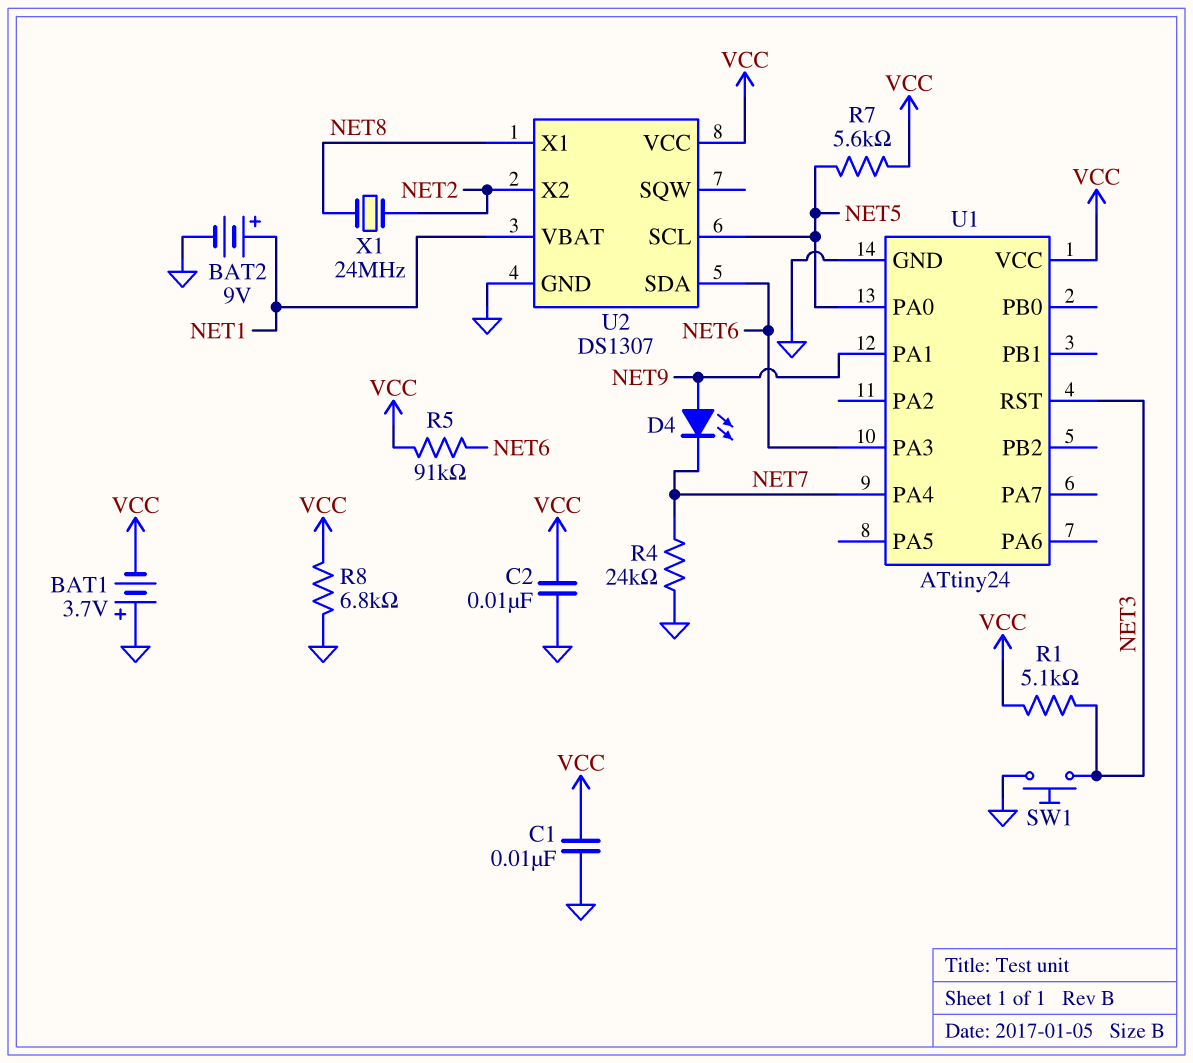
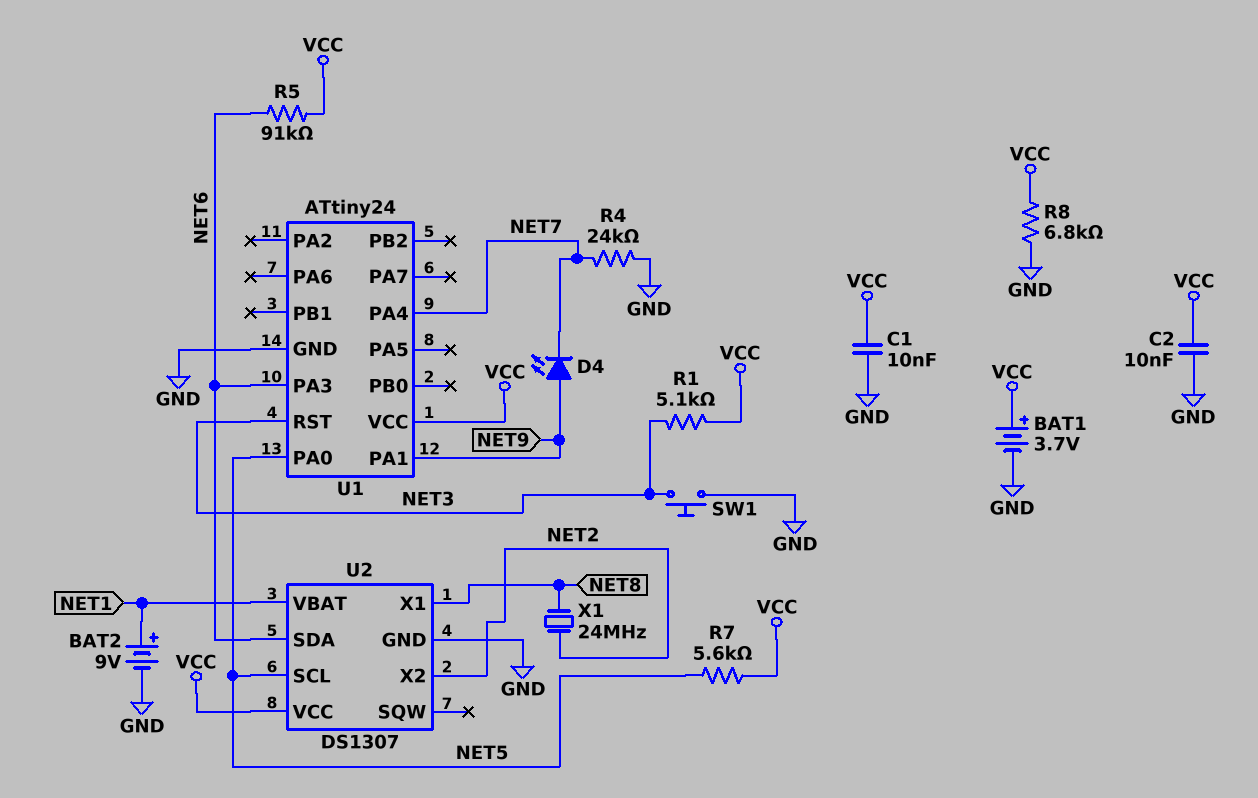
BAT1: 3.7V (plus GND, minus VCC) -> 3.7V (plus VCC, minus GND)

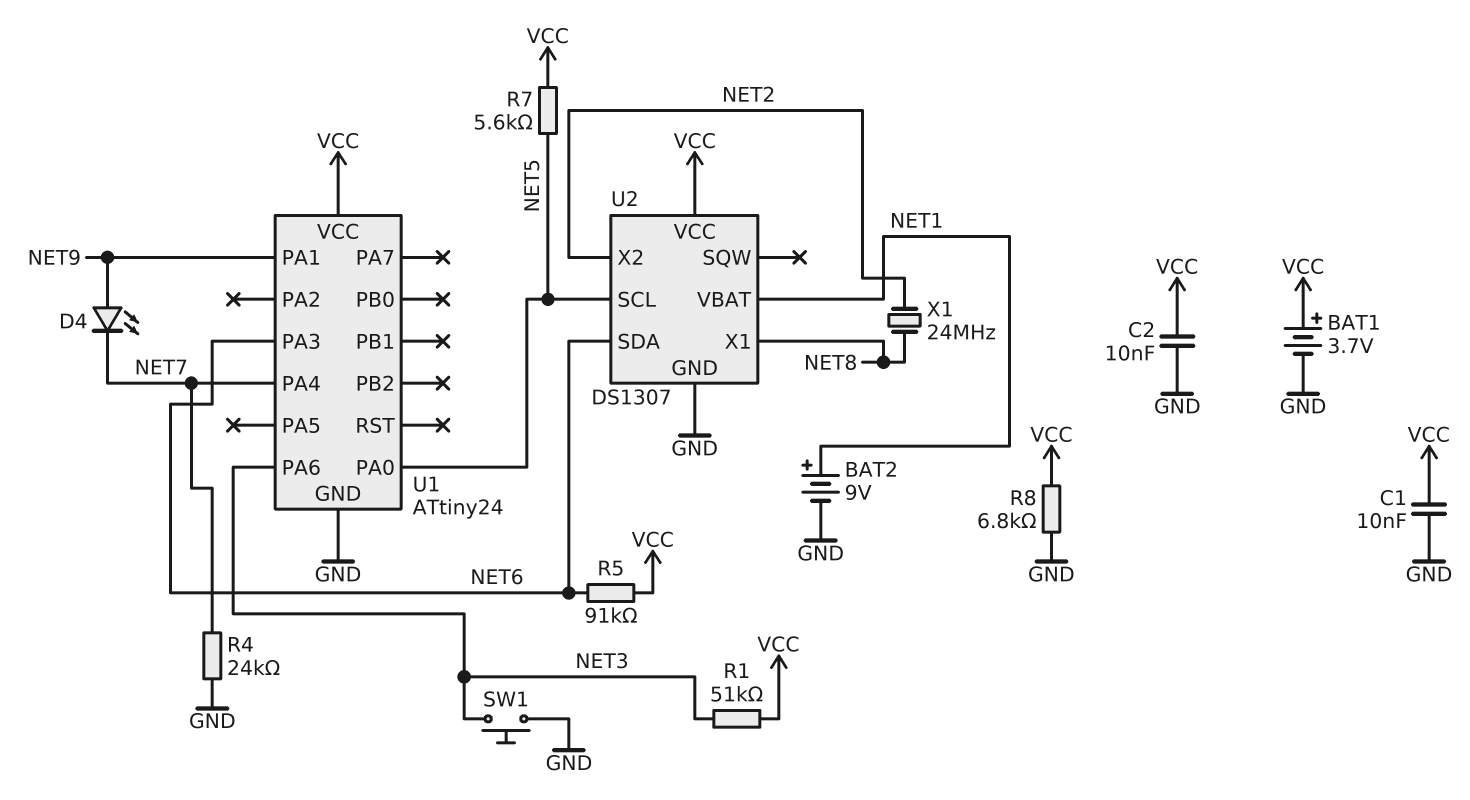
R1: 5.1k (NET3, VCC) -> 51k (NET3, VCC)
U1 pin PA6: none -> NET3
U1 pin RST: NET3 -> none

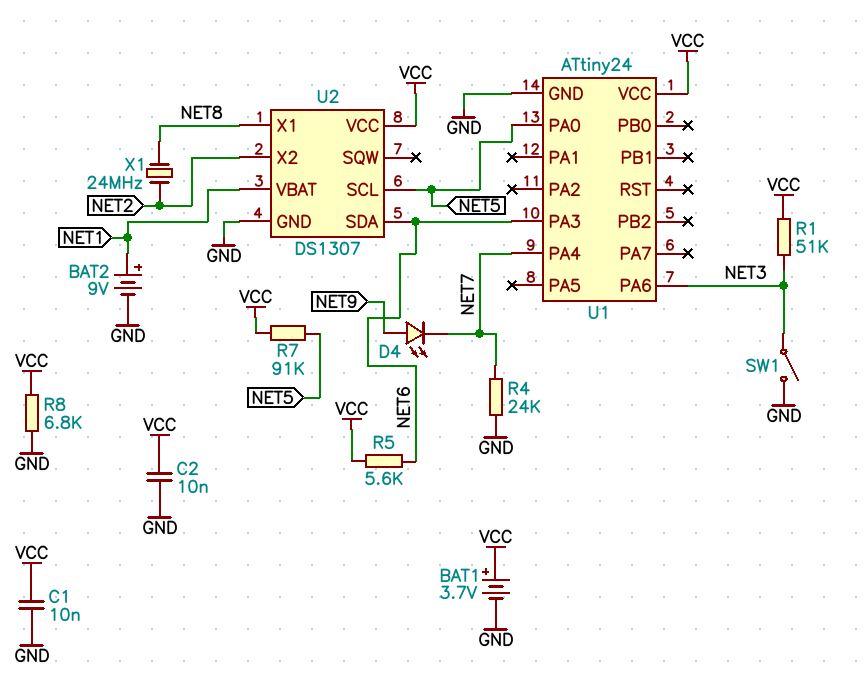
R5: 91k (NET6, VCC) -> 5.6k (NET6, VCC)
R7: 5.6k (NET5, VCC) -> 91k (NET5, VCC)
SW1: button (GND, NET3) -> switch (GND, NET3)
U1 pin PA1: NET9 -> none

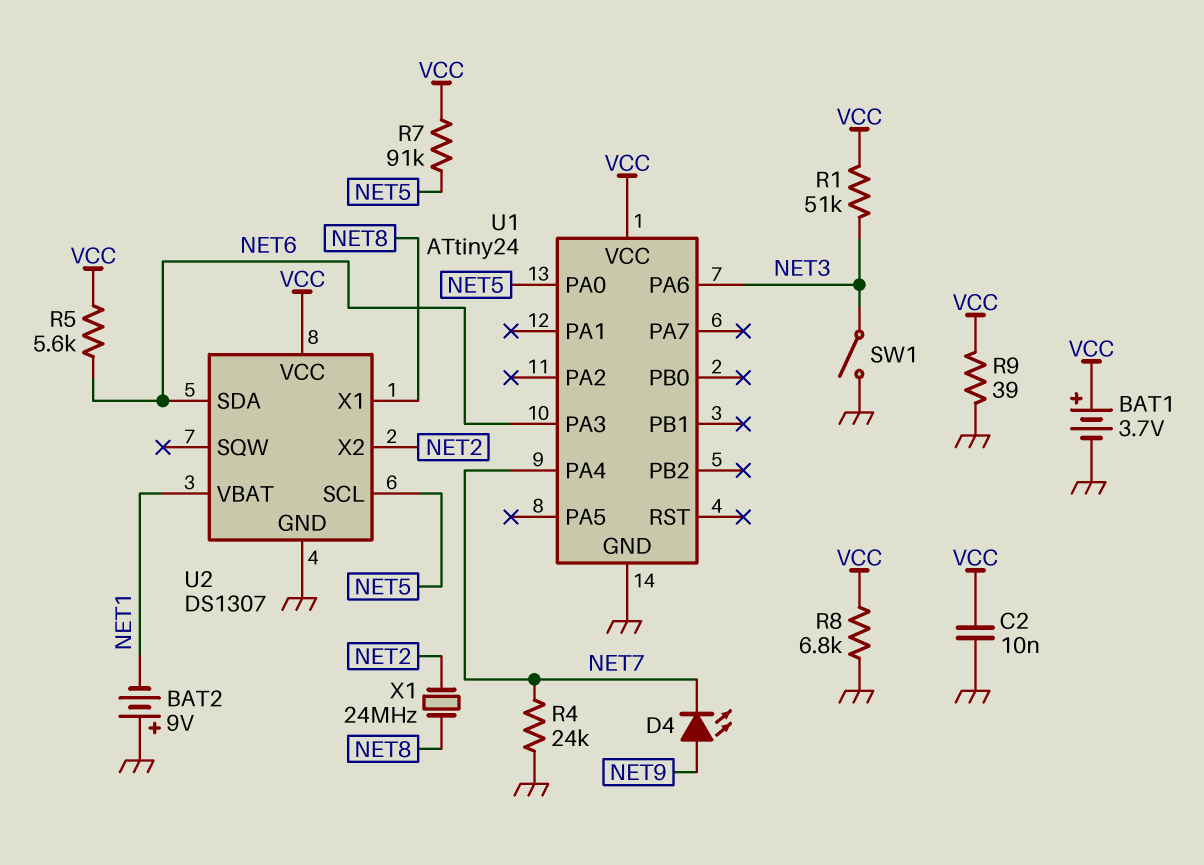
BAT2: 9V (plus NET1, minus GND) -> 9V (plus GND, minus NET1)
C1: 10nF (GND, VCC) -> none
R9: none -> 39 (GND, VCC)

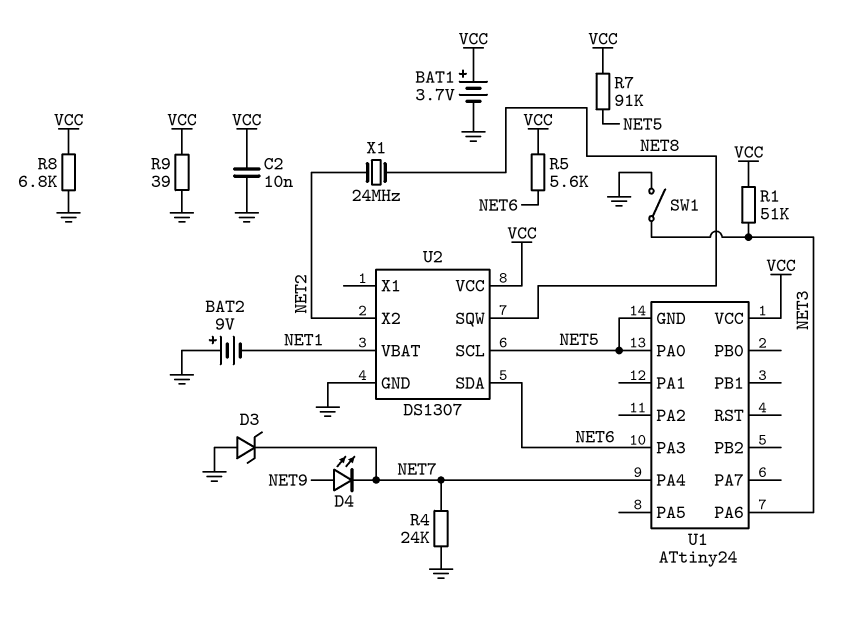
D3: none -> zener (A GND, K NET7)
U1 pin GND: GND -> NET5
U2 pin SQW: none -> NET8
U2 pin X1: NET8 -> none

